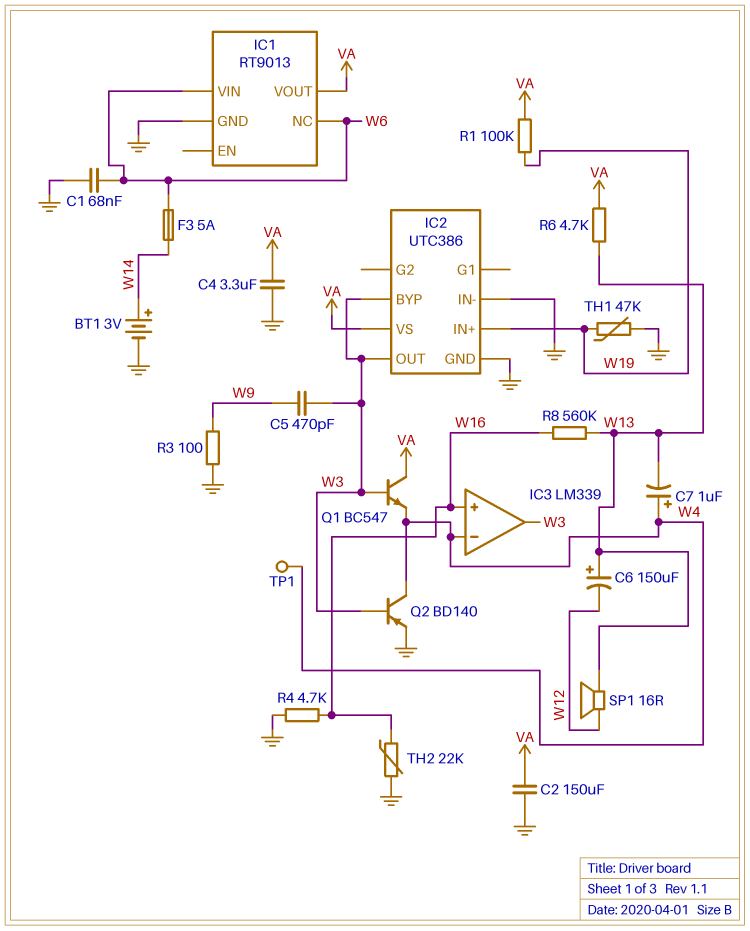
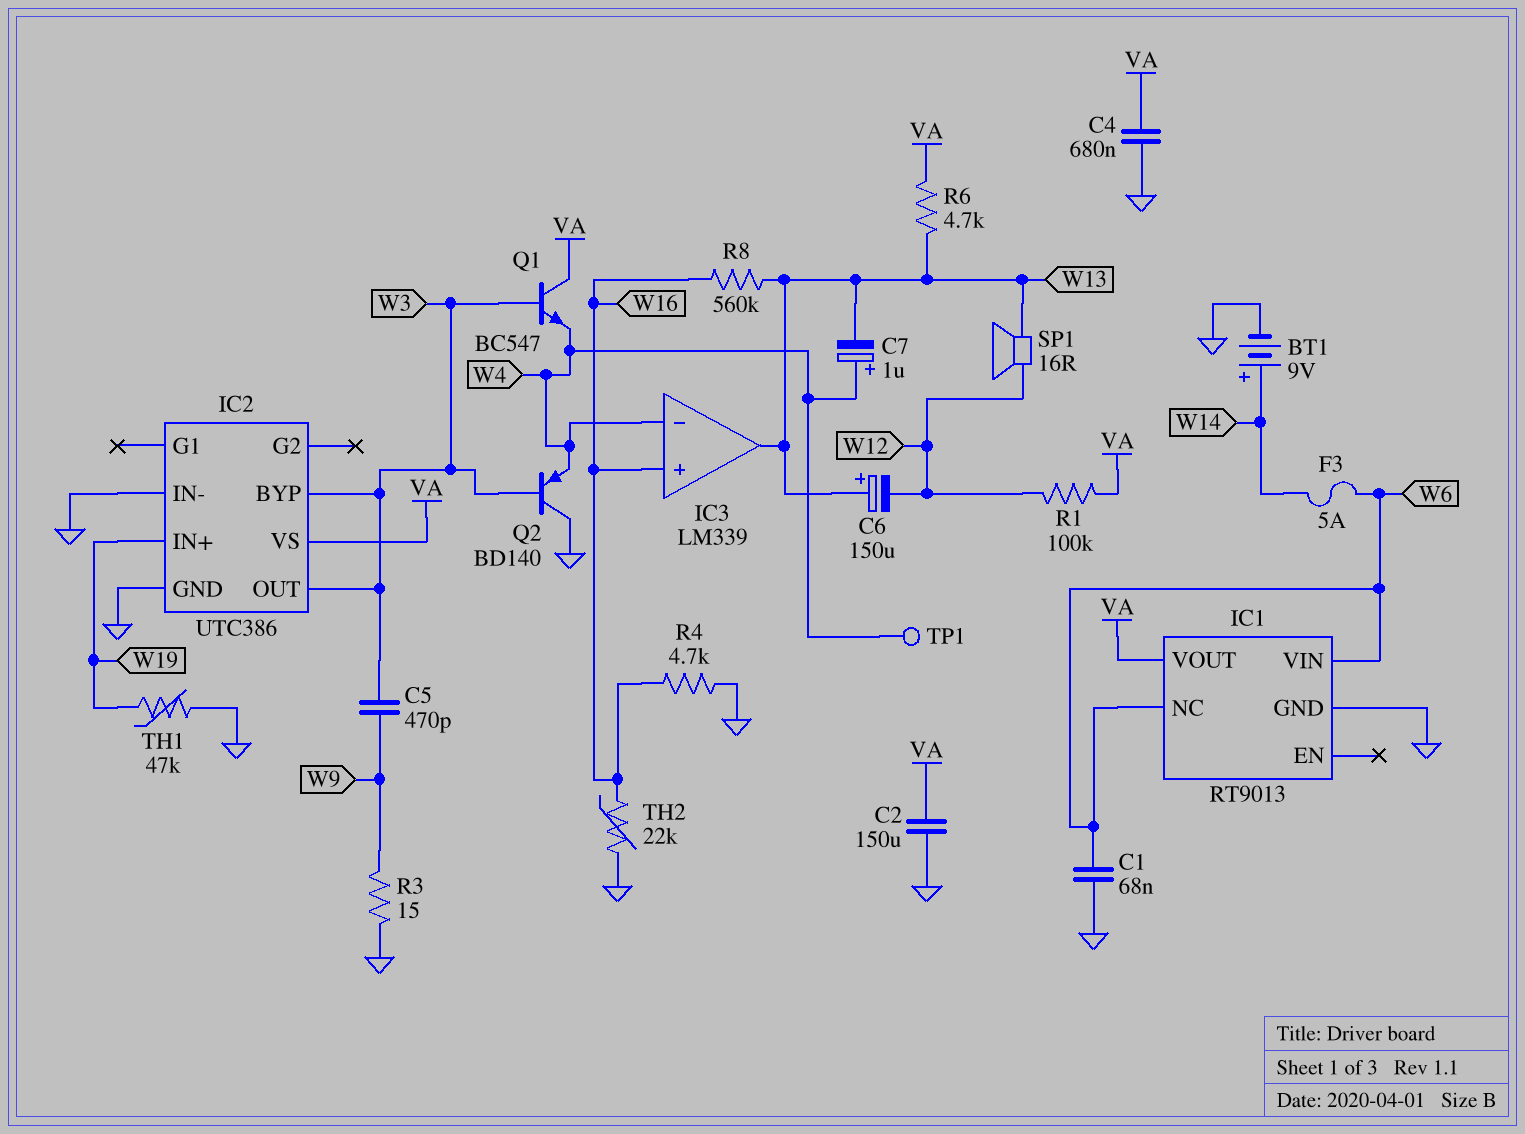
BT1: 3V (plus W14, minus GND) -> 9V (plus W14, minus GND)
C4: 3.3uF (GND, VA) -> 680nF (GND, VA)
IC3 pin out: W3 -> W13
Q2: PNP BD140 (B W3, C W4, E GND) -> PNP BD140 (B W3, C GND, E W4)
R1: 100k (VA, W19) -> 100k (VA, W12)
R3: 100 (GND, W9) -> 15 (GND, W9)

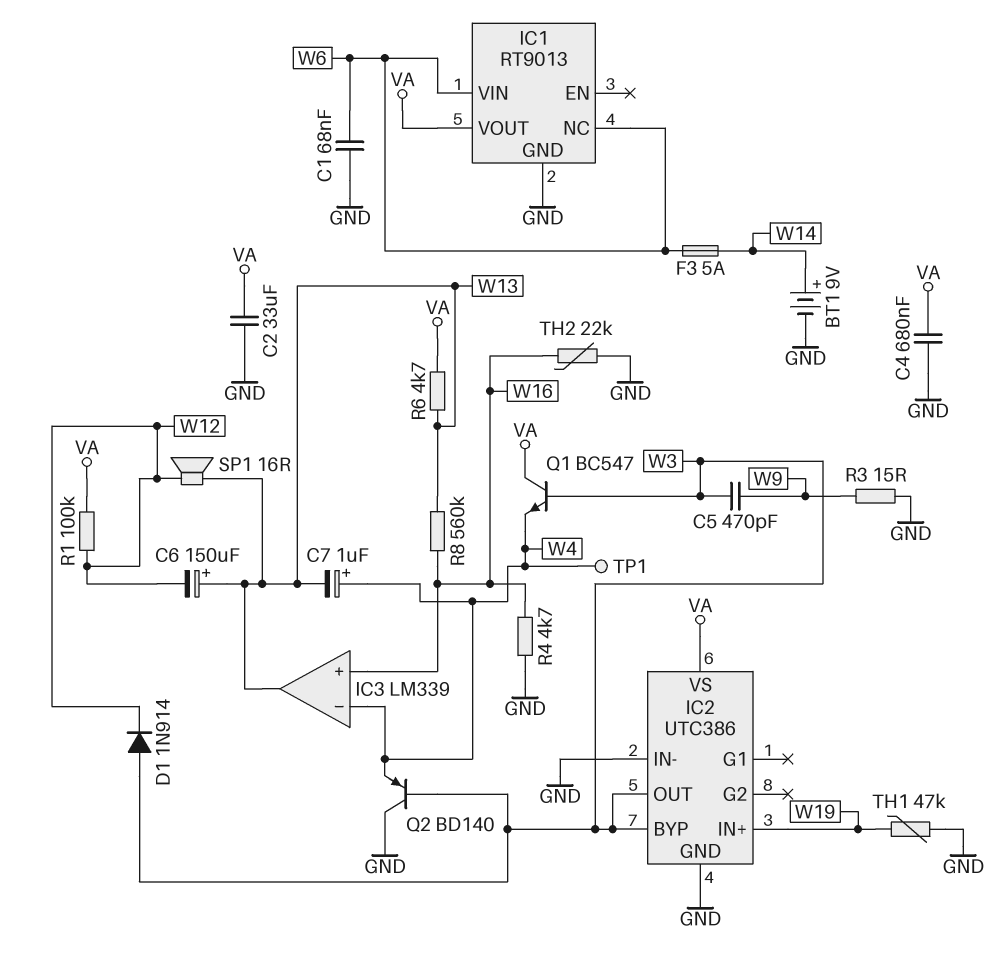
C2: 150uF (GND, VA) -> 33uF (GND, VA)
D1: none -> diode 1N914 (A W3, K W12)

